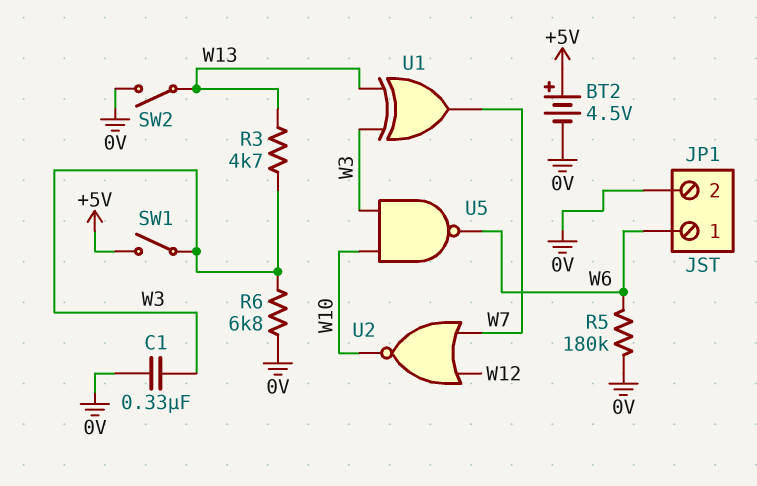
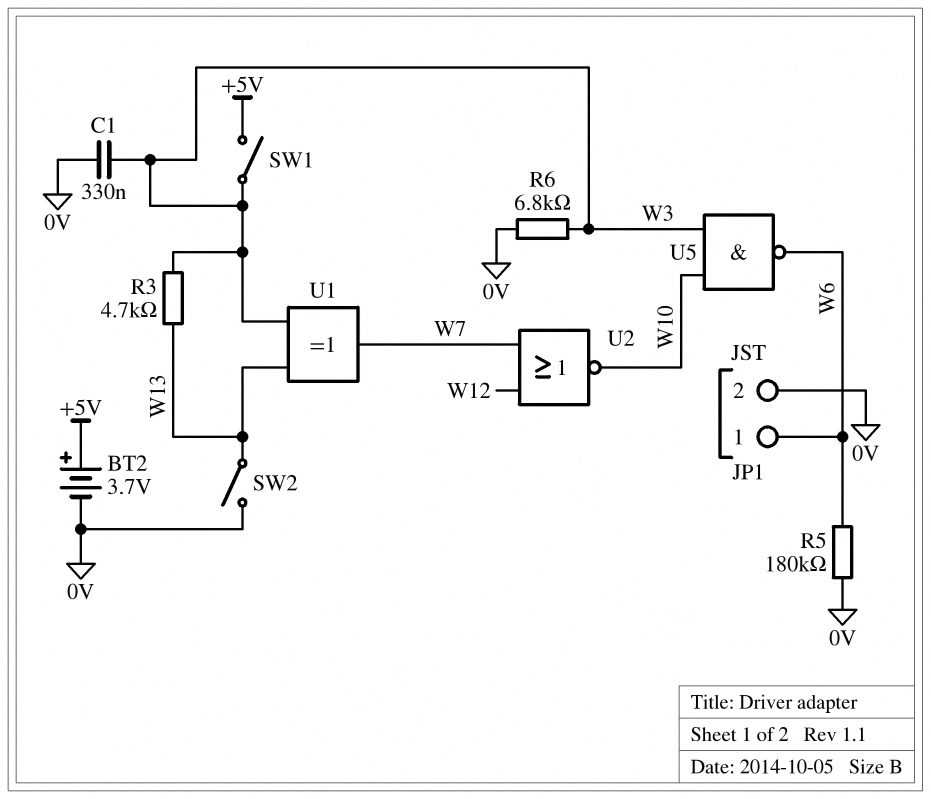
BT2: 4.5V (plus +5V, minus 0V) -> 3.7V (plus +5V, minus 0V)

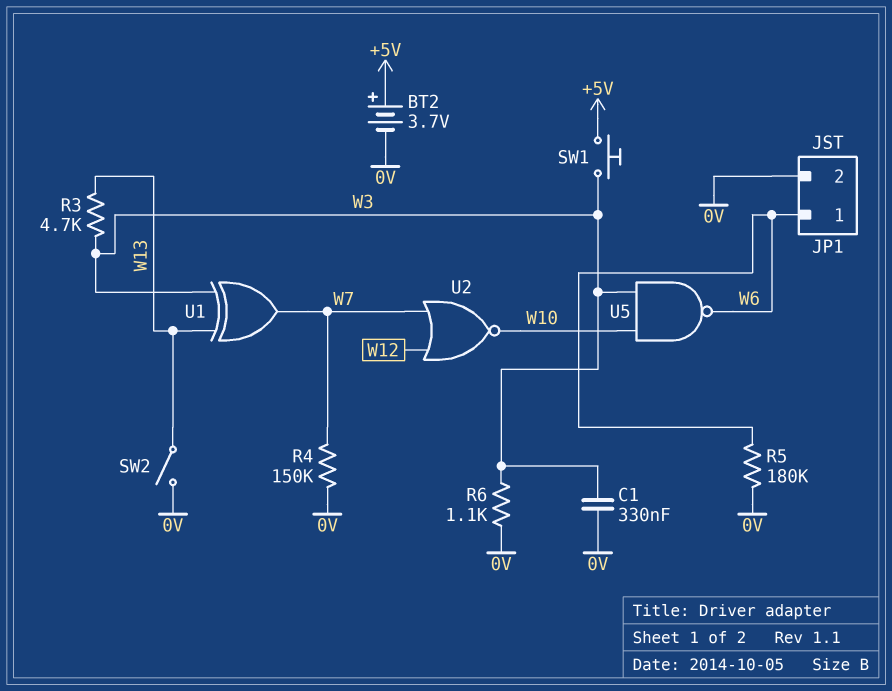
R4: none -> 150k (0V, W7)
R6: 6.8k (0V, W3) -> 1.1k (0V, W3)
SW1: switch (+5V, W3) -> button (+5V, W3)

